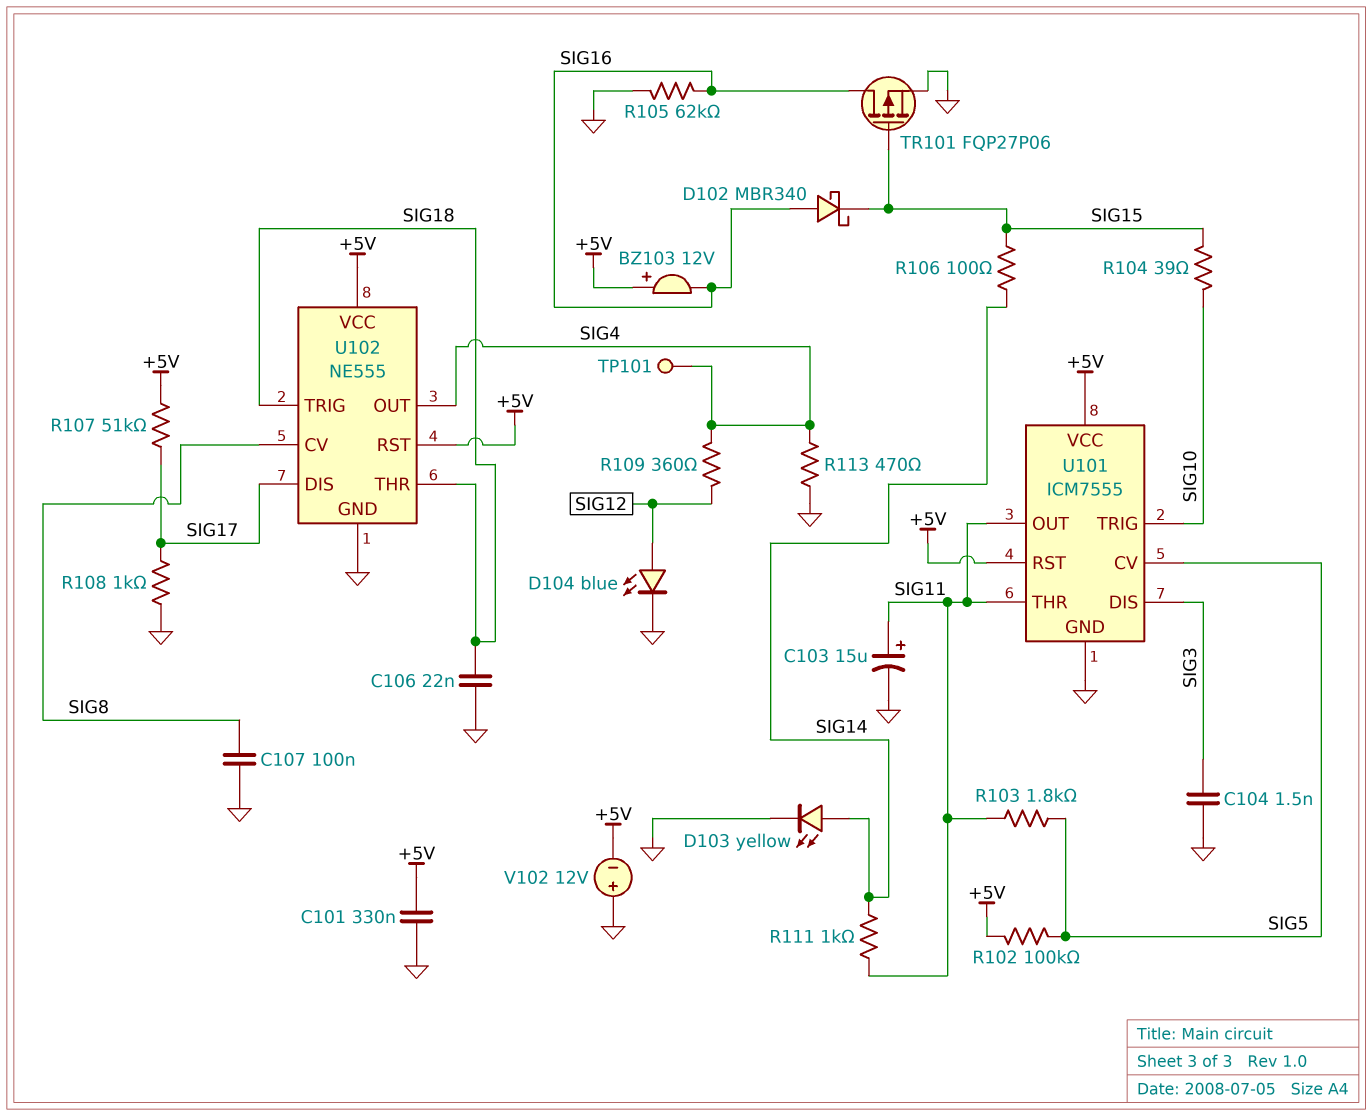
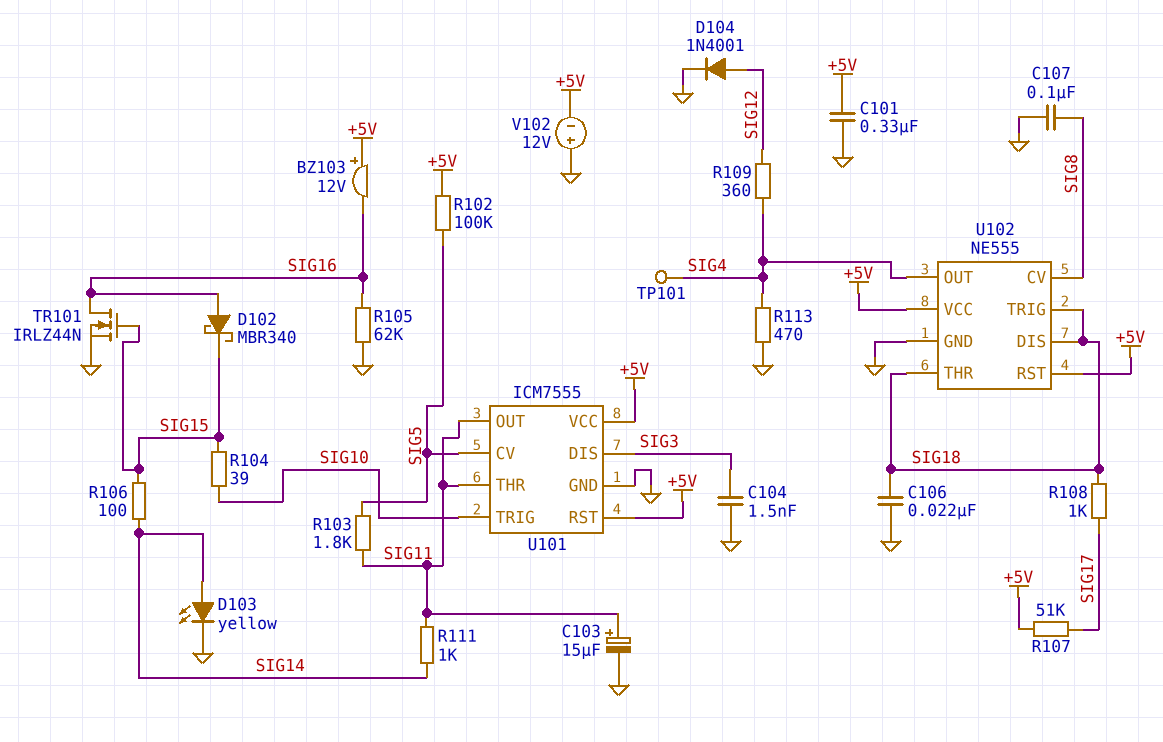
D104: LED blue (A SIG12, K GND) -> diode 1N4001 (A SIG12, K GND)
R108: 1k (GND, SIG17) -> 1k (SIG17, SIG18)
TR101: PMOS FQP27P06 (G SIG15, D SIG16, S GND) -> NMOS IRLZ44N (G SIG15, D SIG16, S GND)
U102 pin DIS: SIG17 -> SIG18

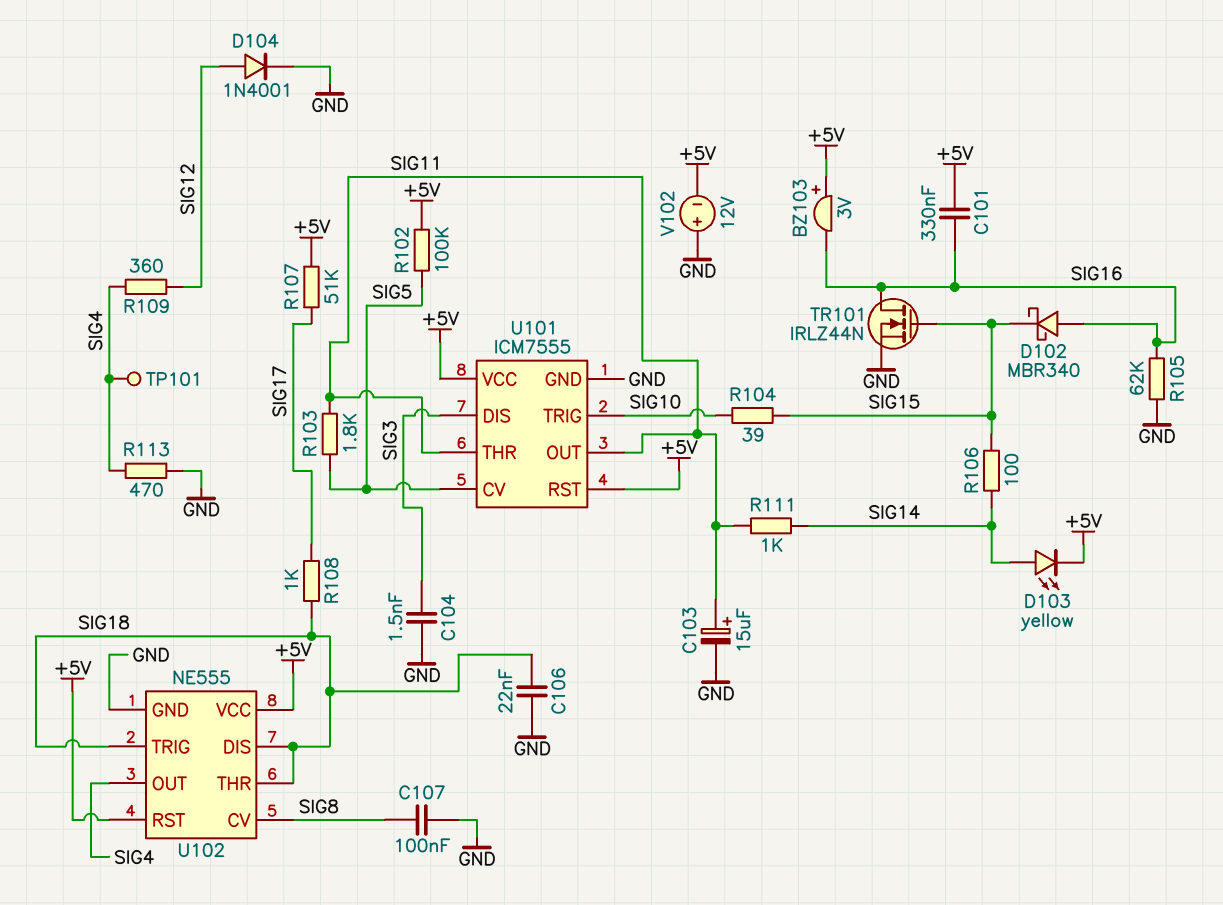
BZ103: buzzer 12V (plus +5V, minus SIG16) -> buzzer 3V (plus +5V, minus SIG16)
C101: 330nF (+5V, GND) -> 330nF (+5V, SIG16)
D103: LED yellow (A SIG14, K GND) -> LED yellow (A SIG14, K +5V)

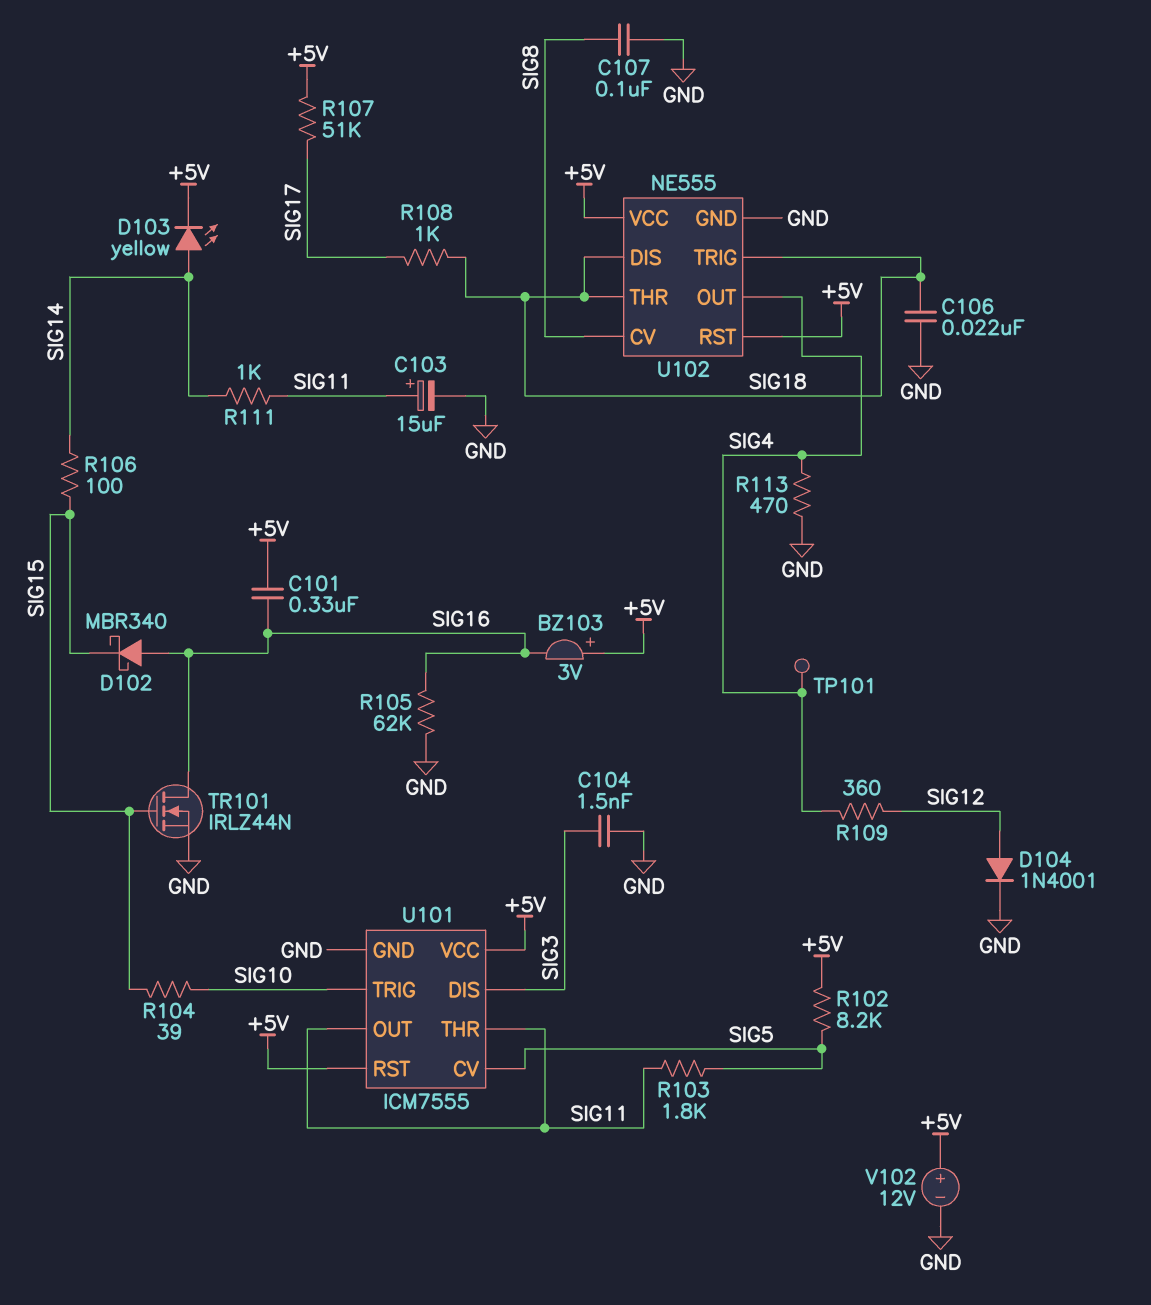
R102: 100k (+5V, SIG5) -> 8.2k (+5V, SIG5)
V102: 12V (plus GND, minus +5V) -> 12V (plus +5V, minus GND)

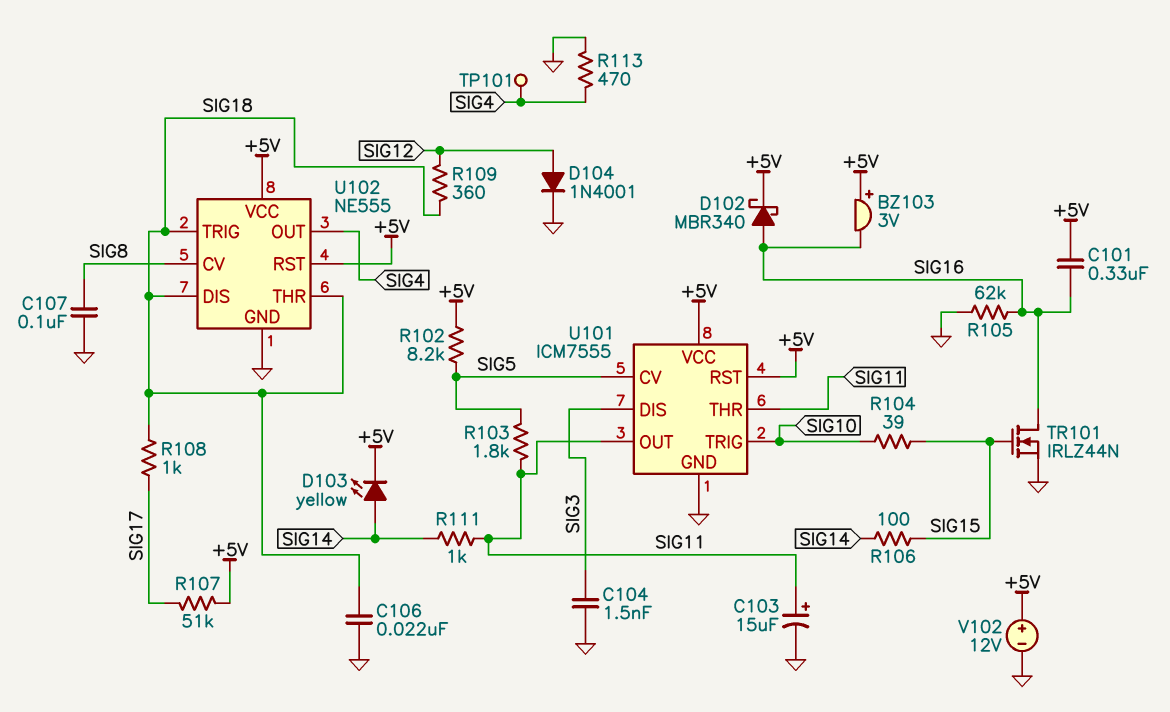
D102: schottky MBR340 (A SIG16, K SIG15) -> schottky MBR340 (A SIG16, K +5V)
R109: 360 (SIG4, SIG12) -> 360 (SIG12, SIG18)

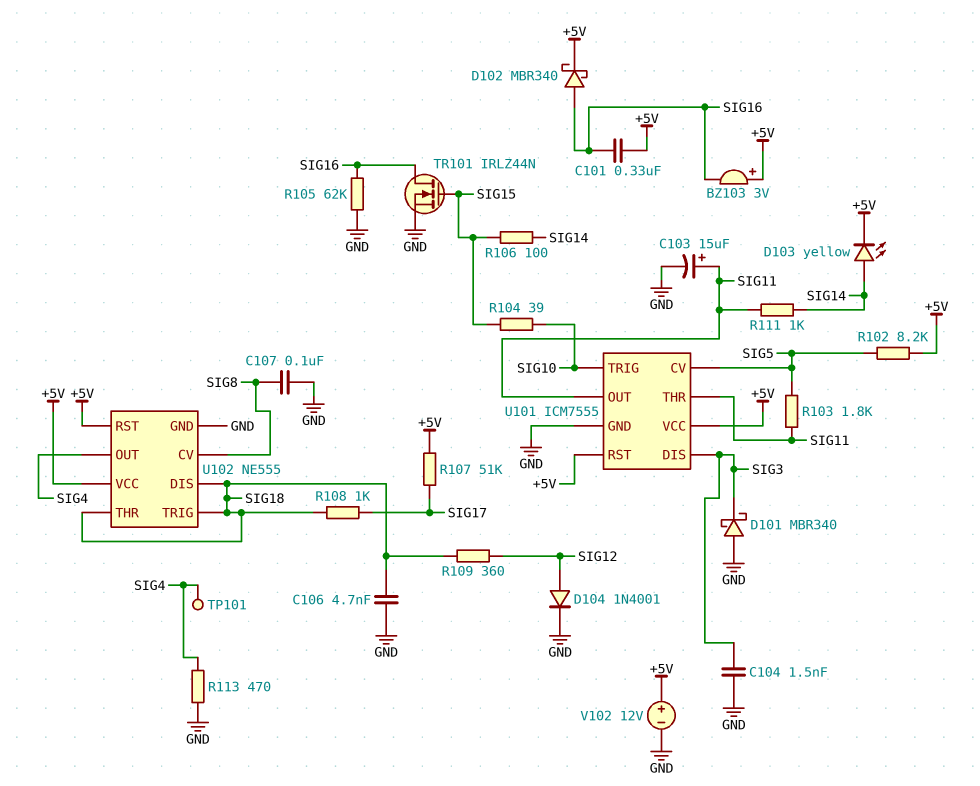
C106: 22nF (GND, SIG18) -> 4.7nF (GND, SIG18)
D101: none -> schottky MBR340 (A GND, K SIG3)

